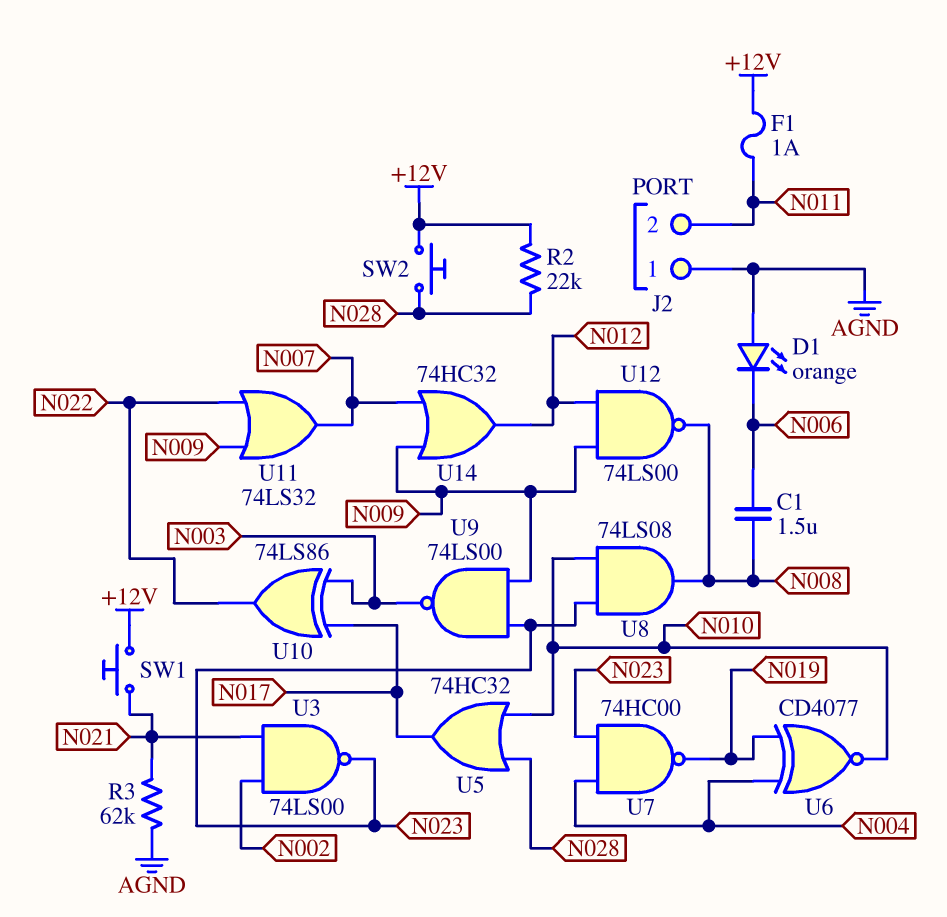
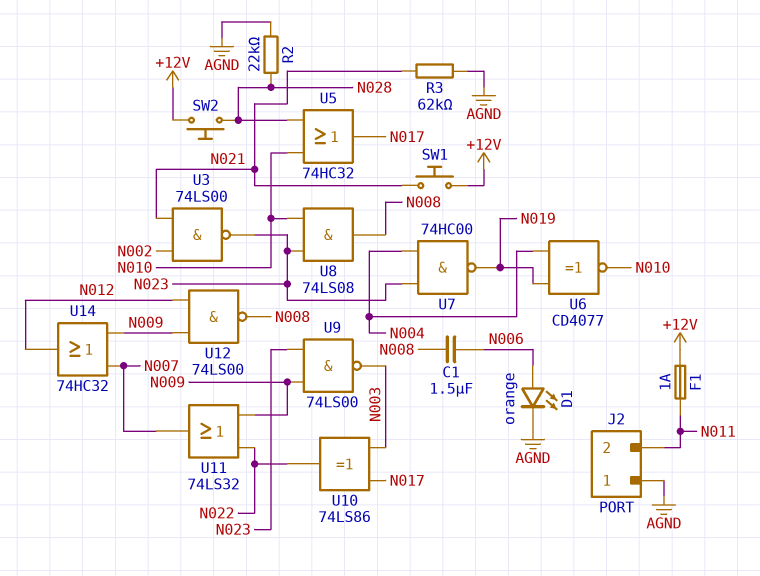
D1: LED orange (A AGND, K N006) -> LED orange (A N006, K AGND)
R2: 22k (+12V, N028) -> 22k (AGND, N028)

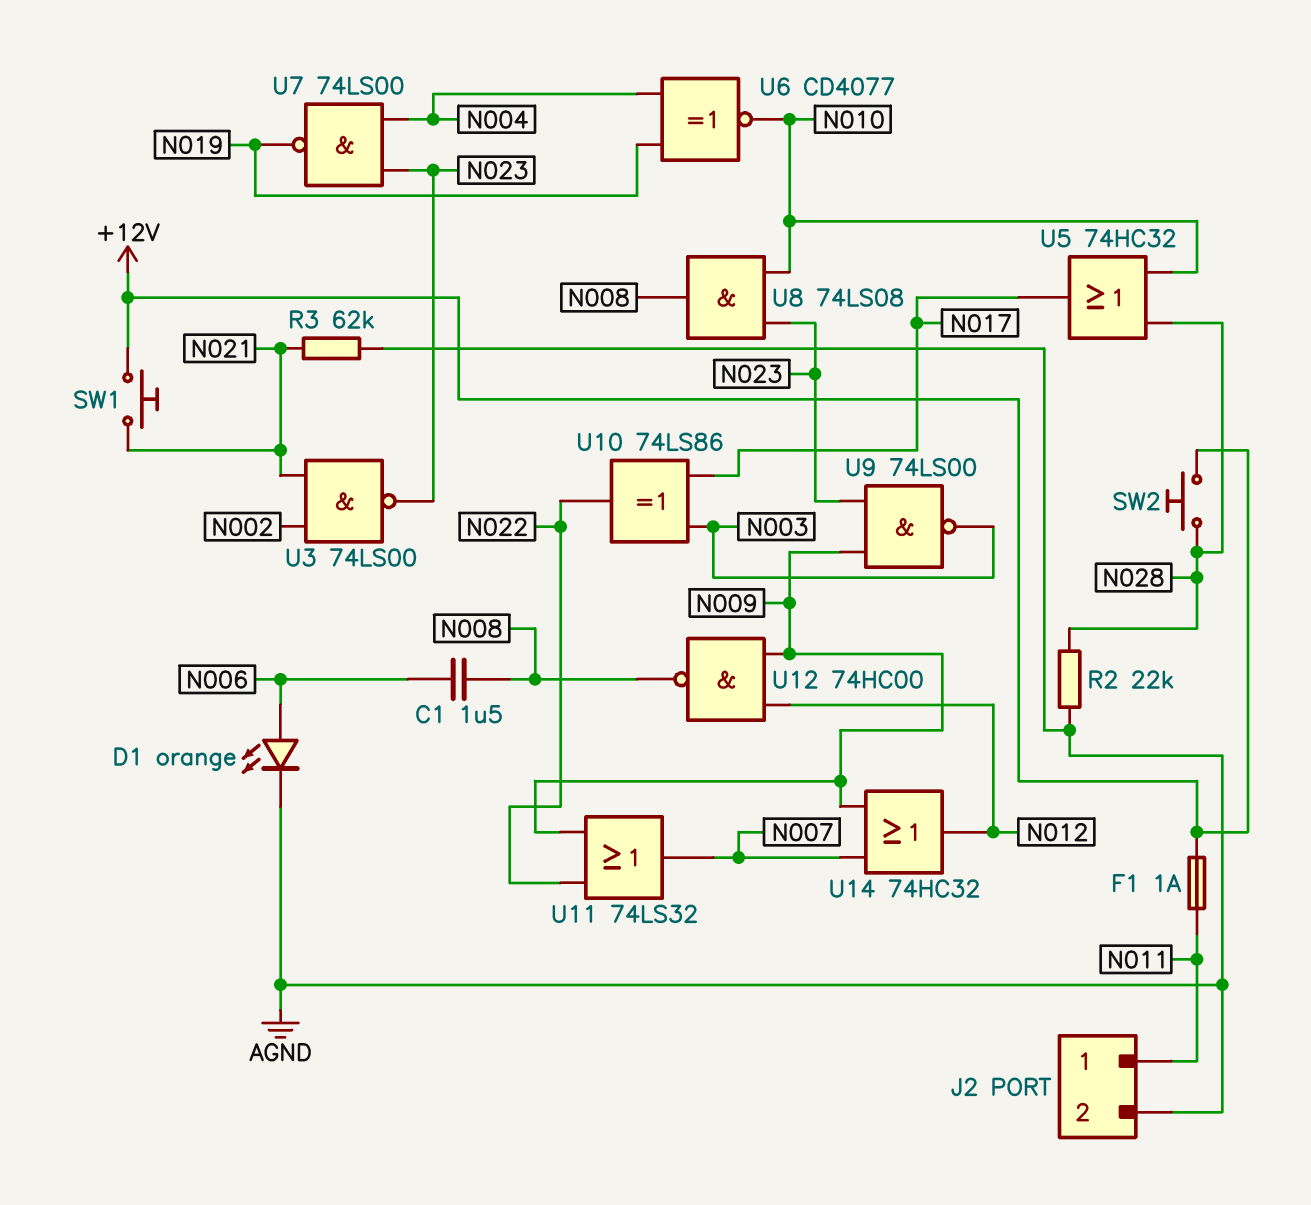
J2 pin 1: AGND -> N011
J2 pin 2: N011 -> AGND
U7: NAND 74HC00 (in N004, in N023, out N019) -> NAND 74LS00 (in N004, in N023, out N019)
U12: NAND 74LS00 (in N009, in N012, out N008) -> NAND 74HC00 (in N009, in N012, out N008)

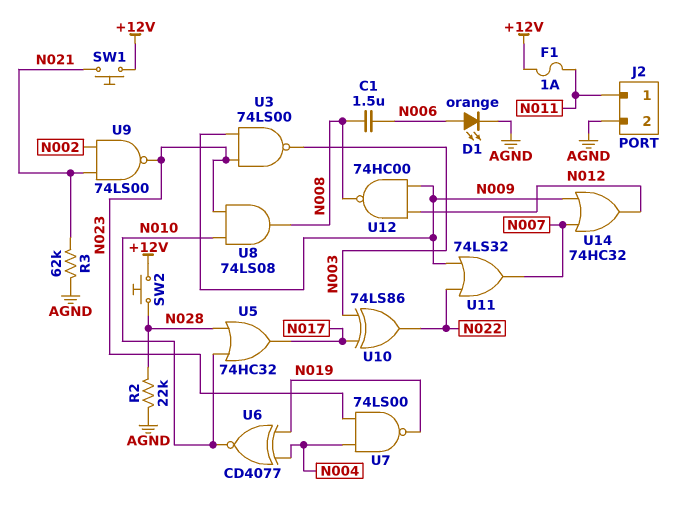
U3: NAND 74LS00 (in N002, in N021, out N023) -> NAND 74LS00 (in N009, in N023, out N003)
U9: NAND 74LS00 (in N009, in N023, out N003) -> NAND 74LS00 (in N002, in N021, out N023)

